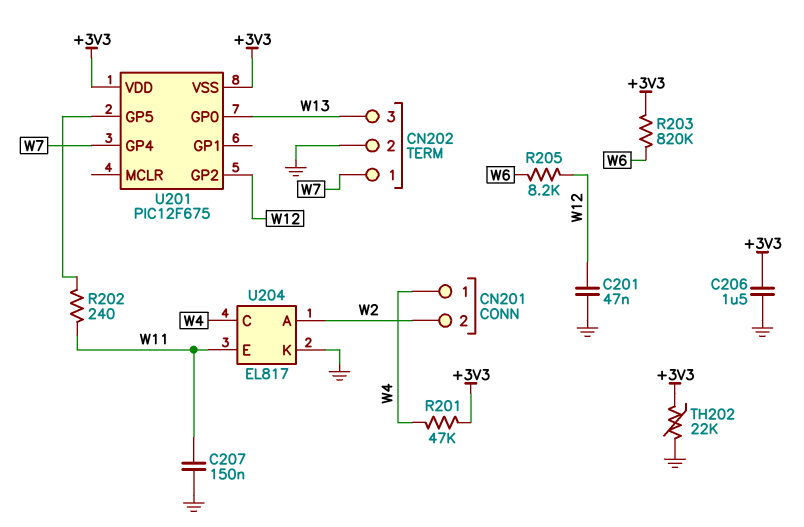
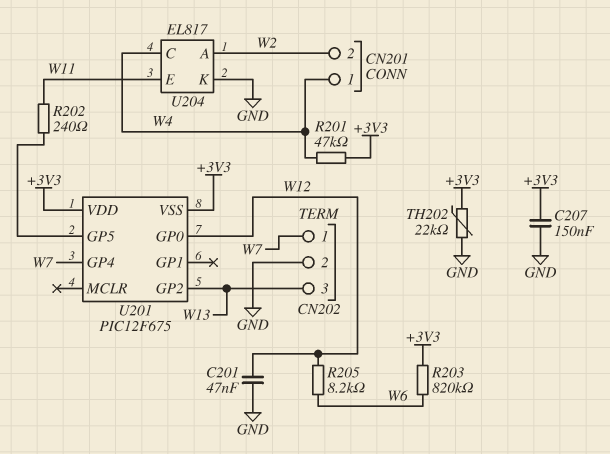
C206: 1.5uF (+3V3, GND) -> none
C207: 150nF (GND, W11) -> 150nF (+3V3, GND)
U201 pin GP0: W13 -> W12
U201 pin GP2: W12 -> W13

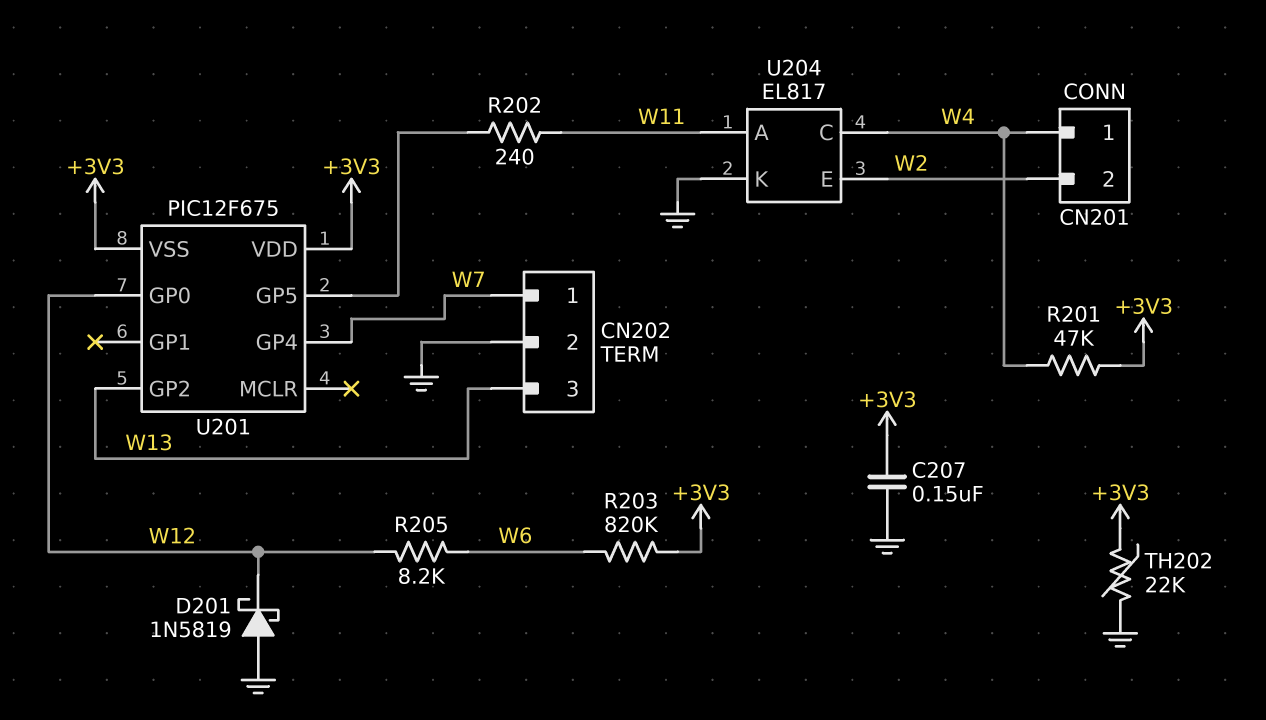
C201: 47nF (GND, W12) -> none
D201: none -> schottky 1N5819 (A GND, K W12)
U204 pin A: W2 -> W11
U204 pin E: W11 -> W2

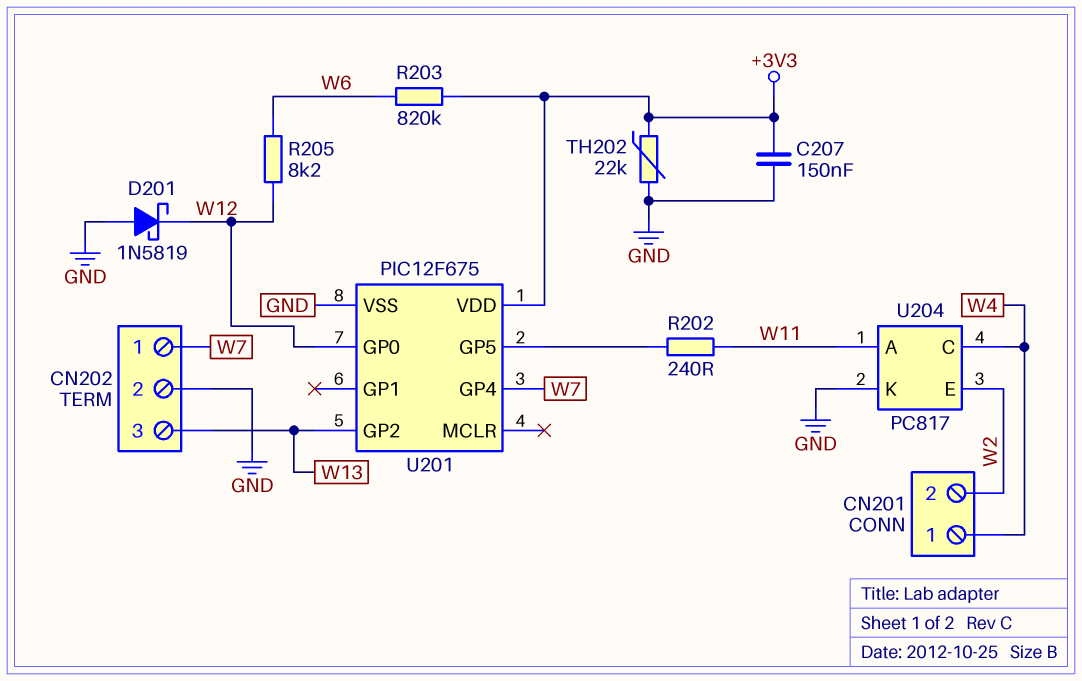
R201: 47k (+3V3, W4) -> none
U201 pin VSS: +3V3 -> GND
U204: EL817 -> PC817

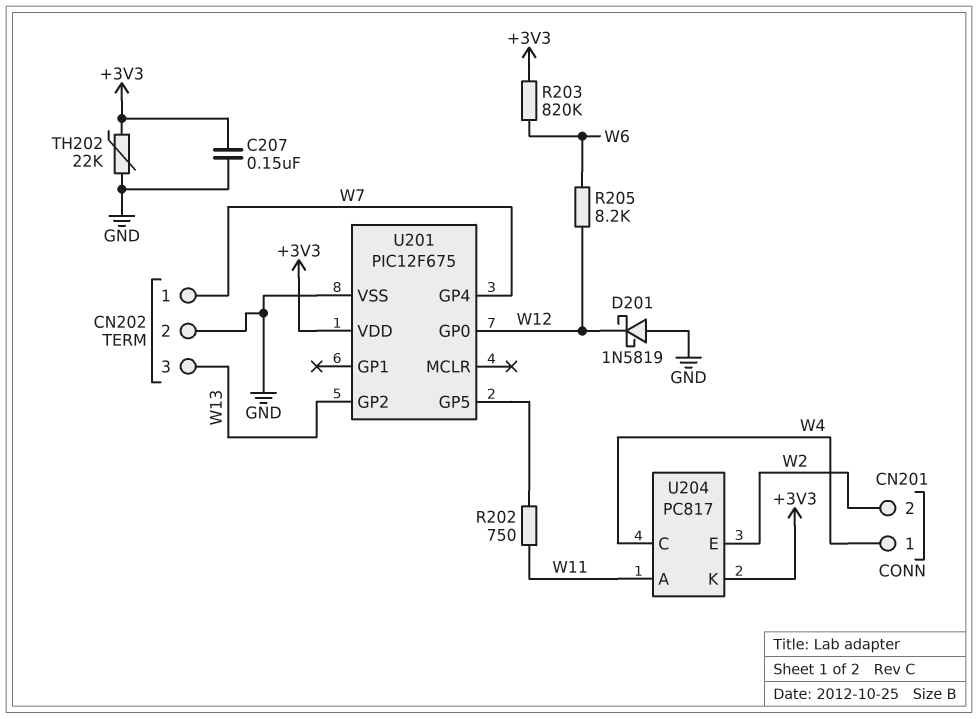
R202: 240 (U201/GP5, W11) -> 750 (U201/GP5, W11)
U204 pin K: GND -> +3V3

